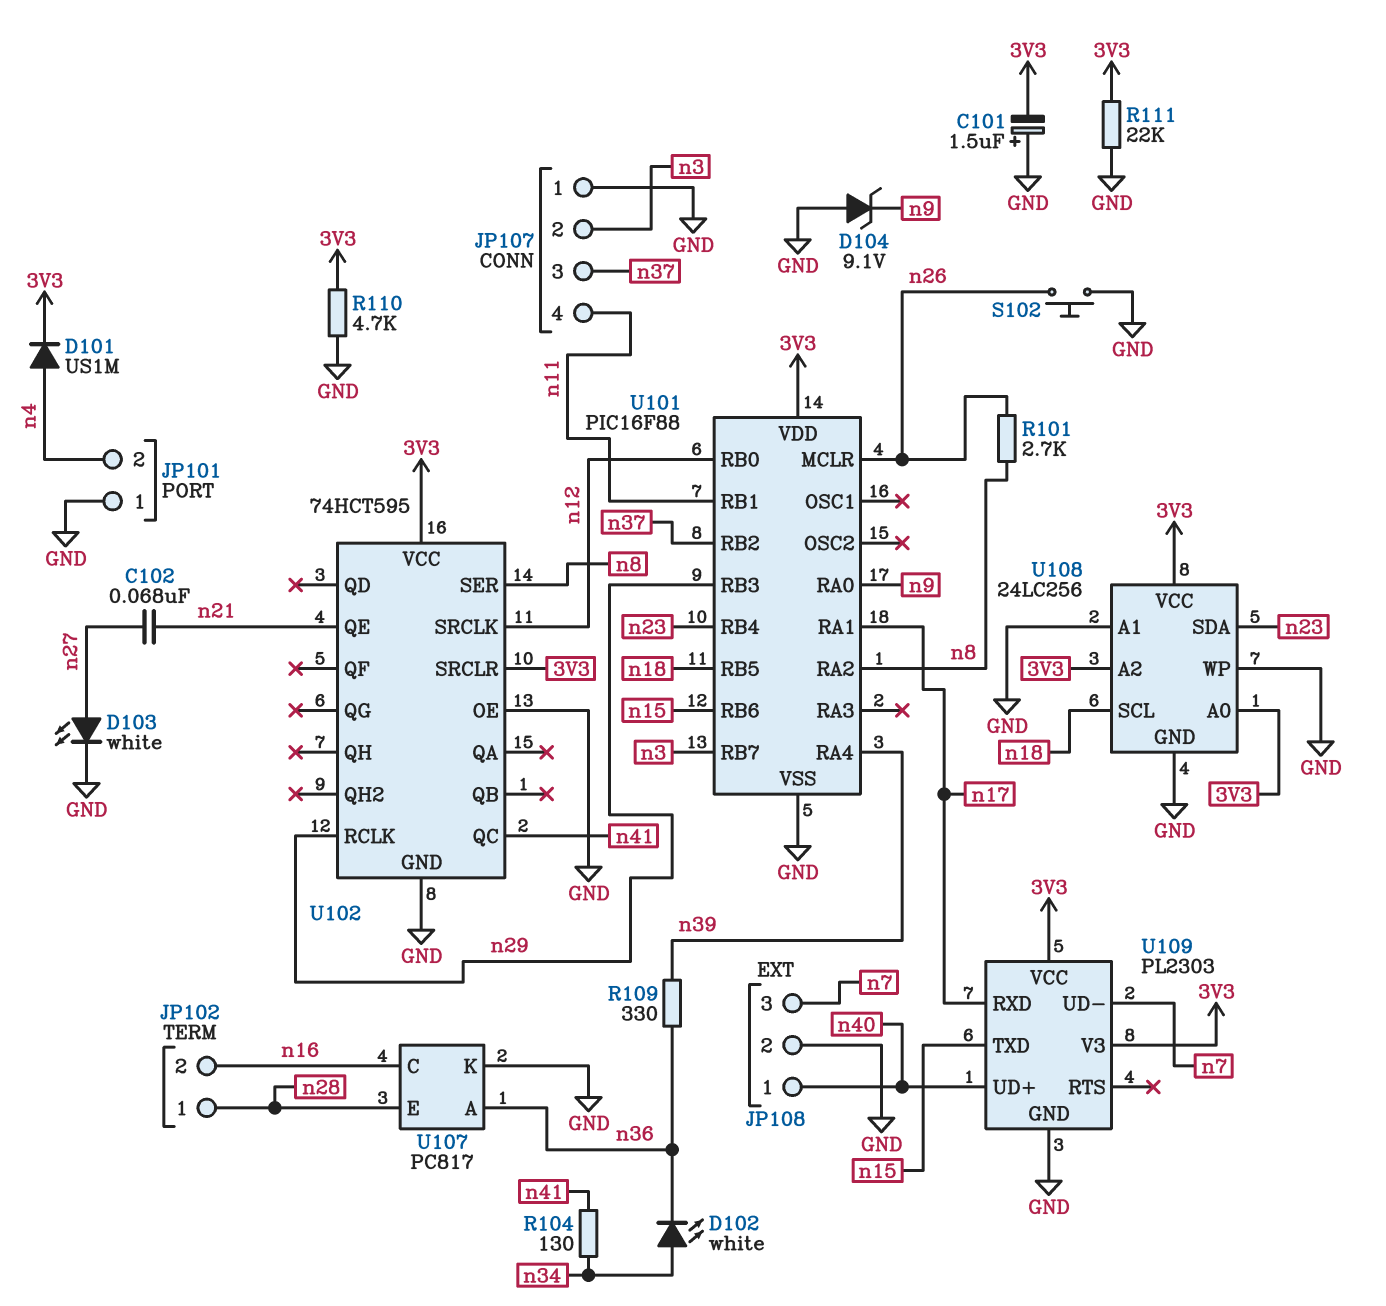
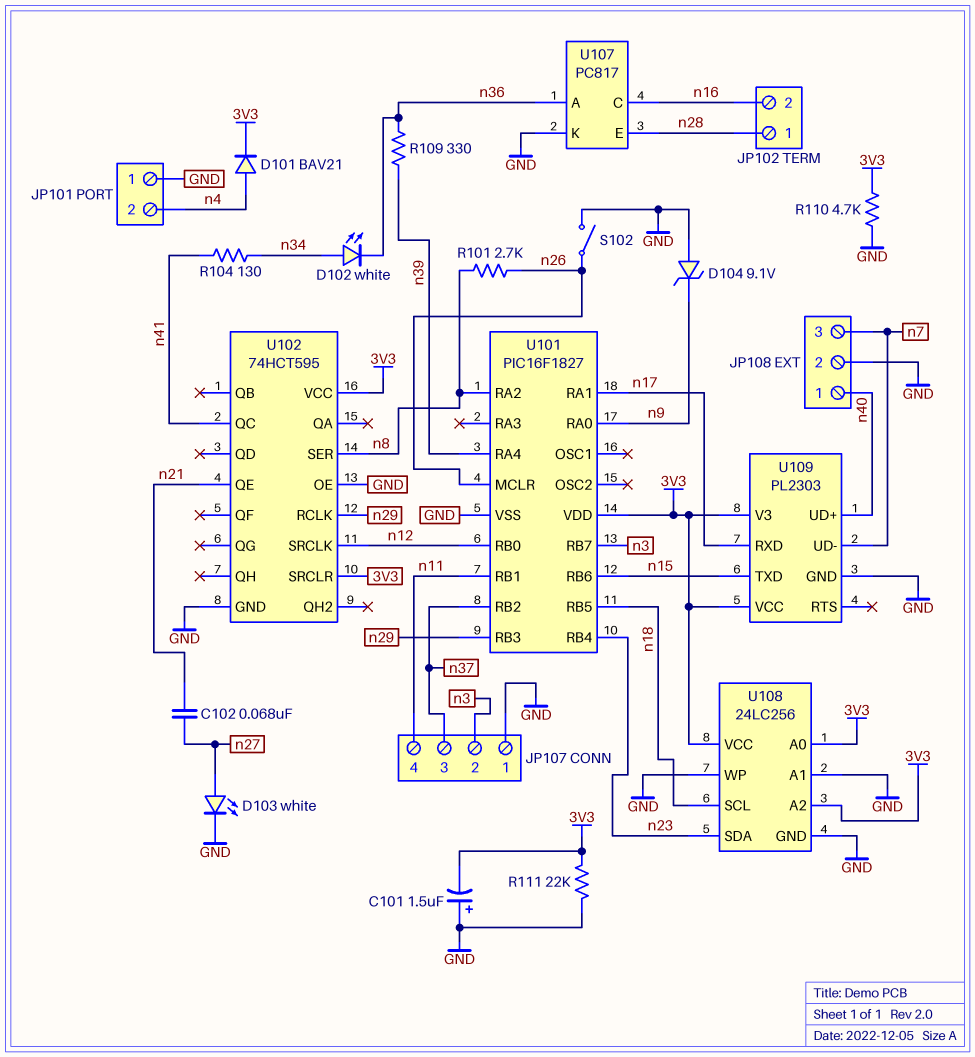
D101: diode US1M (A n4, K 3V3) -> diode BAV21 (A n4, K 3V3)
S102: button (GND, n26) -> switch (GND, n26)
U101: PIC16F88 -> PIC16F1827

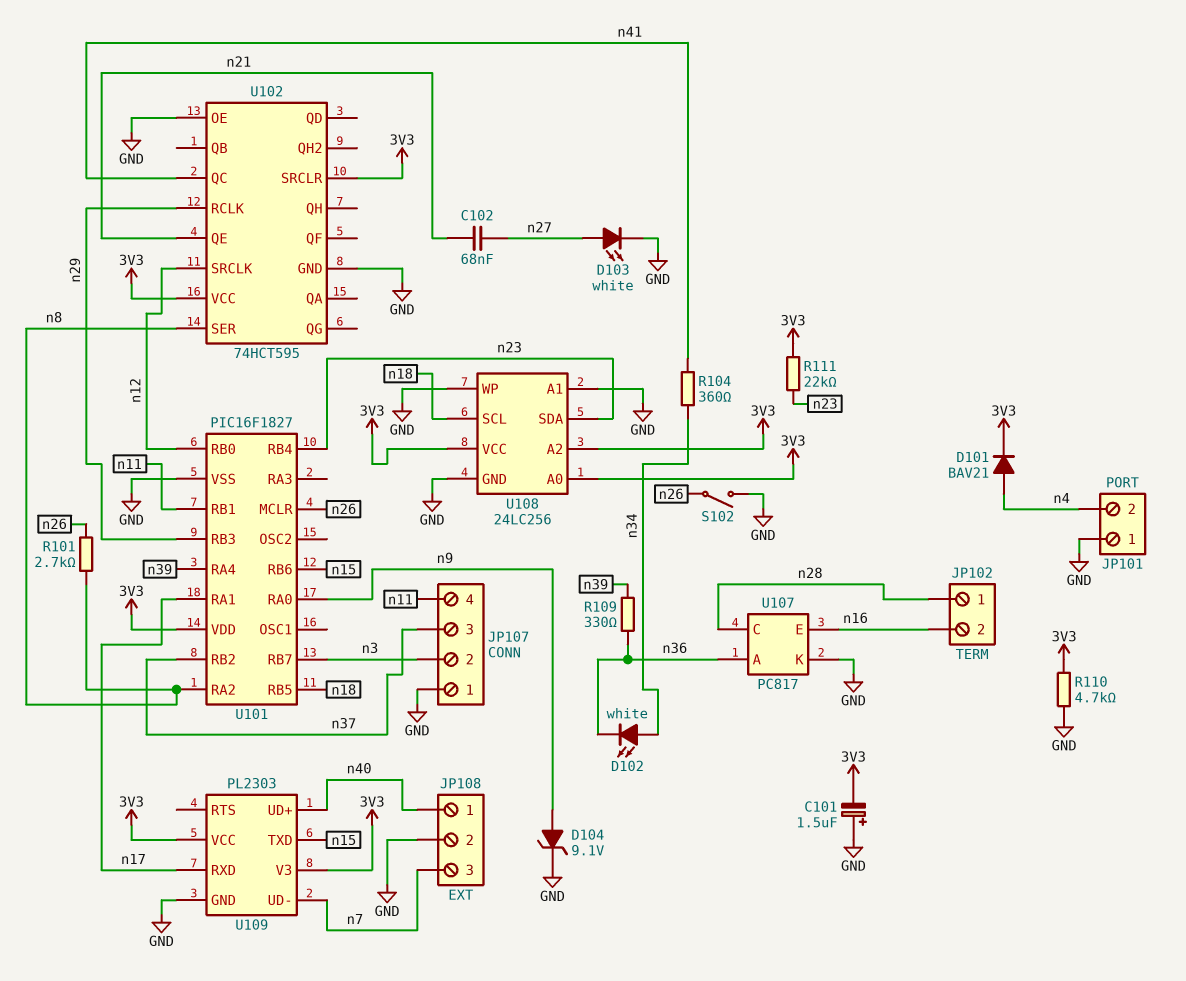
D104: zener 9.1V (A GND, K n9) -> zener 9.1V (A n9, K GND)
R104: 130 (n34, n41) -> 360 (n34, n41)
R111: 22k (3V3, GND) -> 22k (3V3, n23)
U107 pin C: n16 -> n28
U107 pin E: n28 -> n16

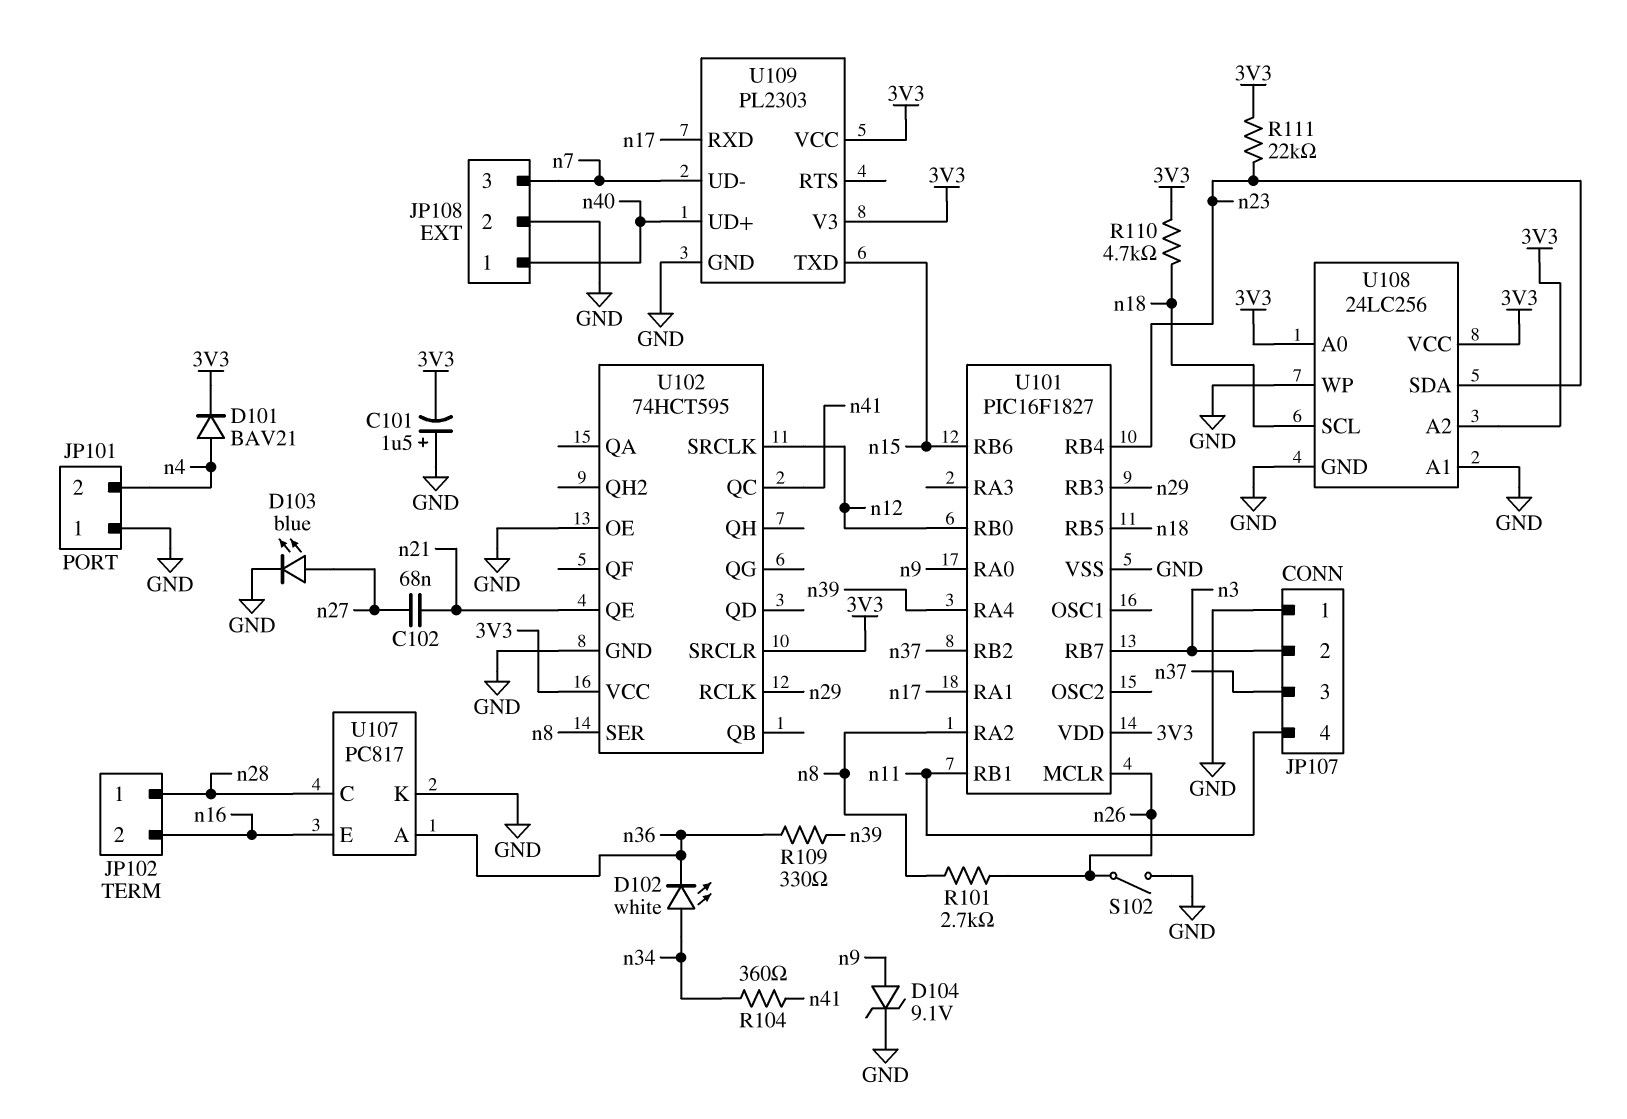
D103: LED white (A n27, K GND) -> LED blue (A n27, K GND)
R110: 4.7k (3V3, GND) -> 4.7k (3V3, n18)

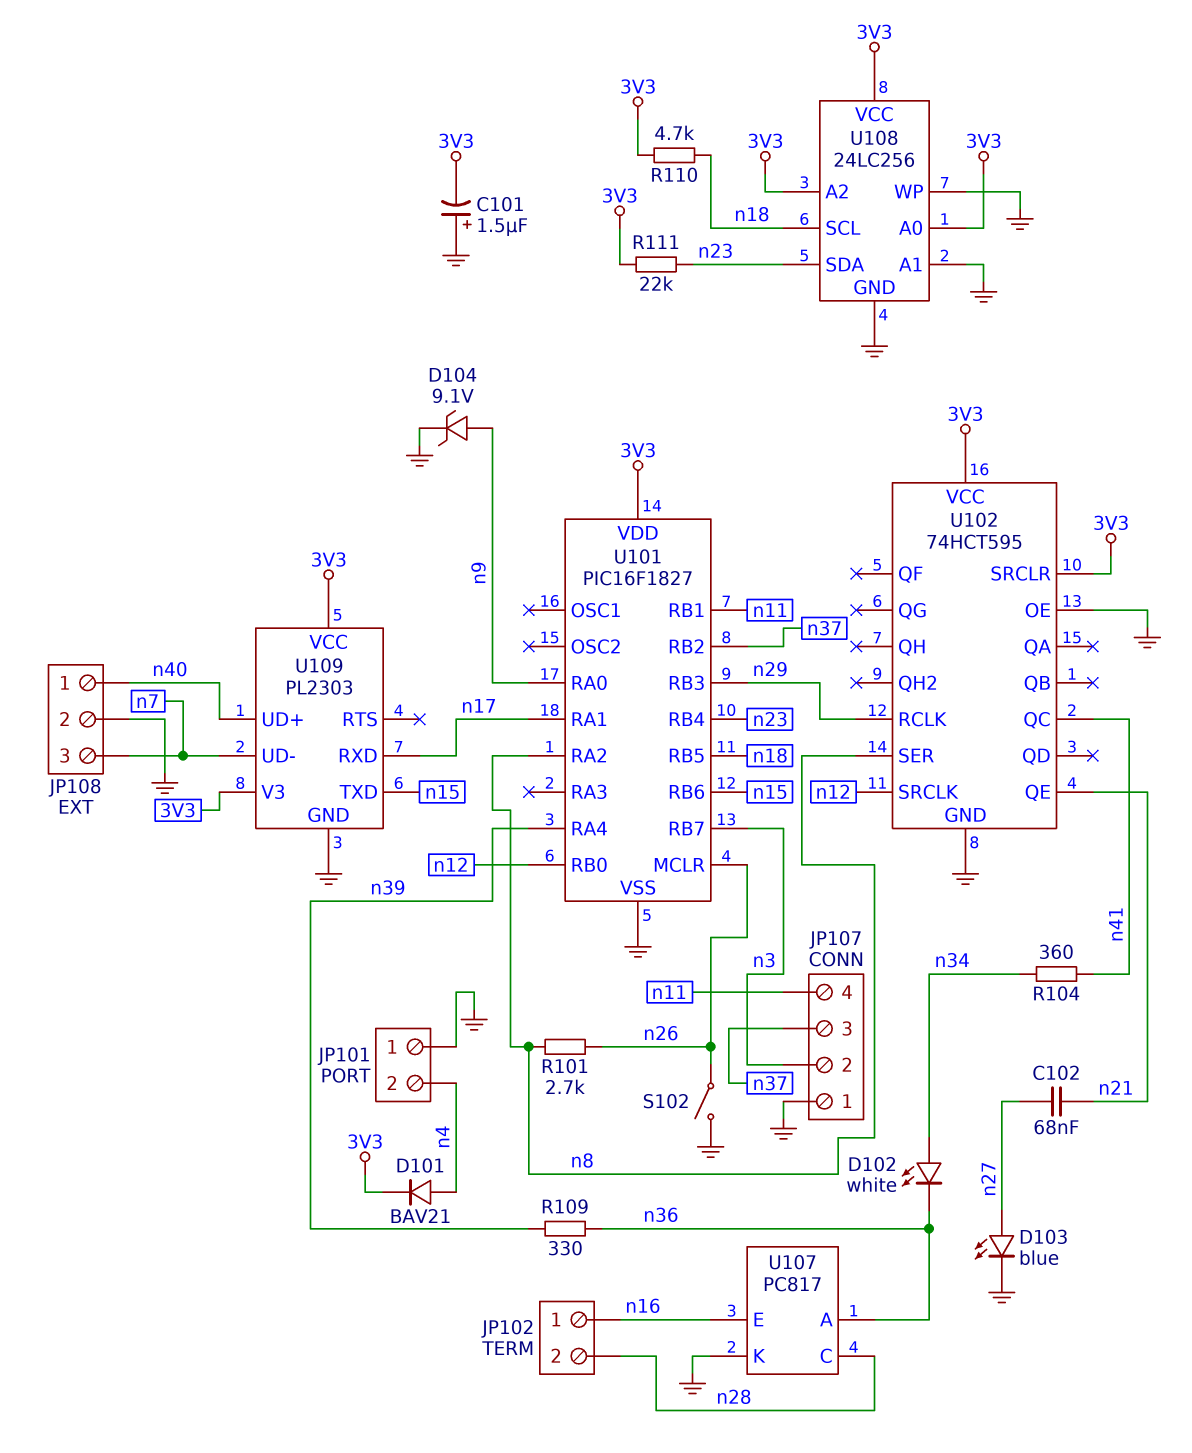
JP102 pin 1: n28 -> n16
JP102 pin 2: n16 -> n28

